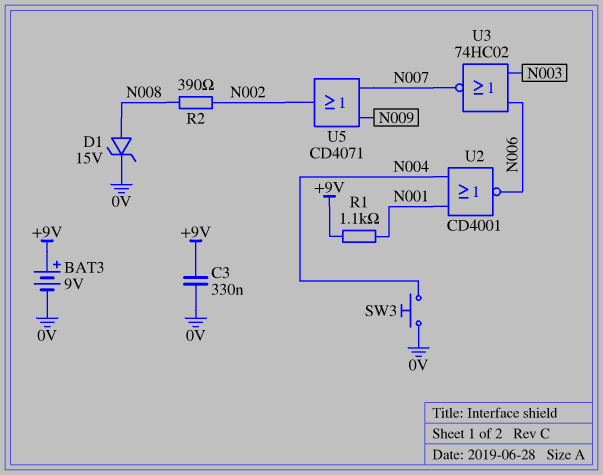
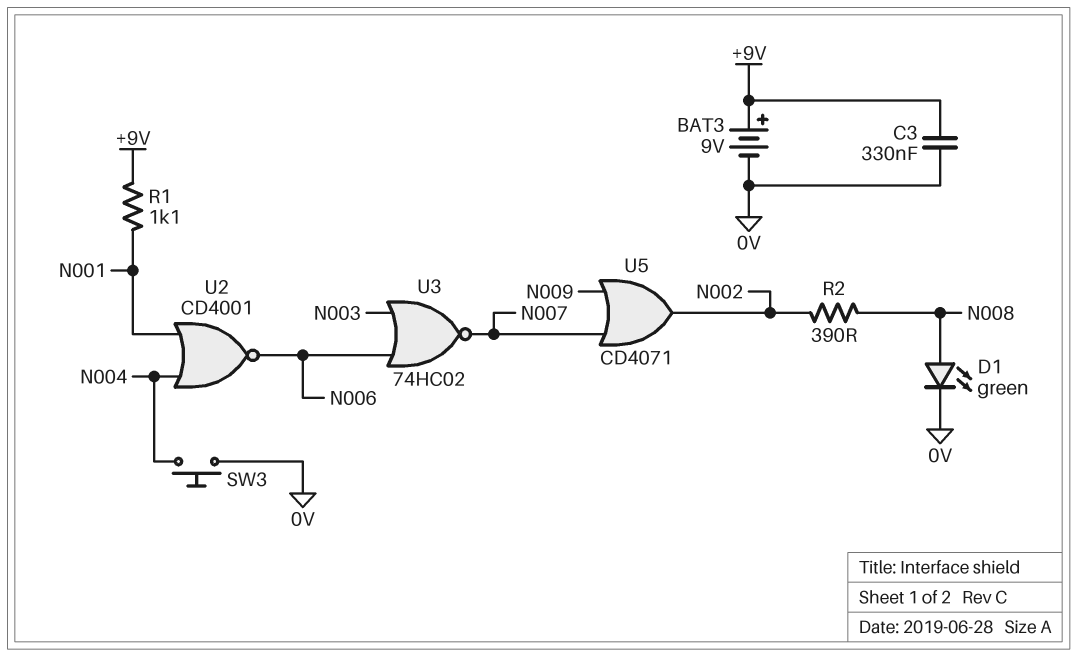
D1: zener 15V (A N008, K 0V) -> LED green (A N008, K 0V)

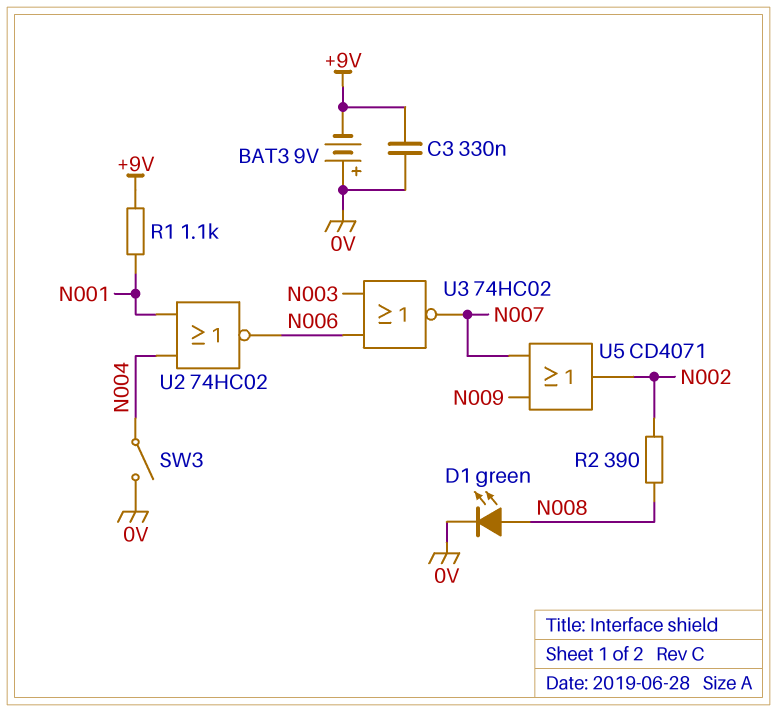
BAT3: 9V (plus +9V, minus 0V) -> 9V (plus 0V, minus +9V)
SW3: button (0V, N004) -> switch (0V, N004)
U2: NOR CD4001 (in N001, in N004, out N006) -> NOR 74HC02 (in N001, in N004, out N006)

